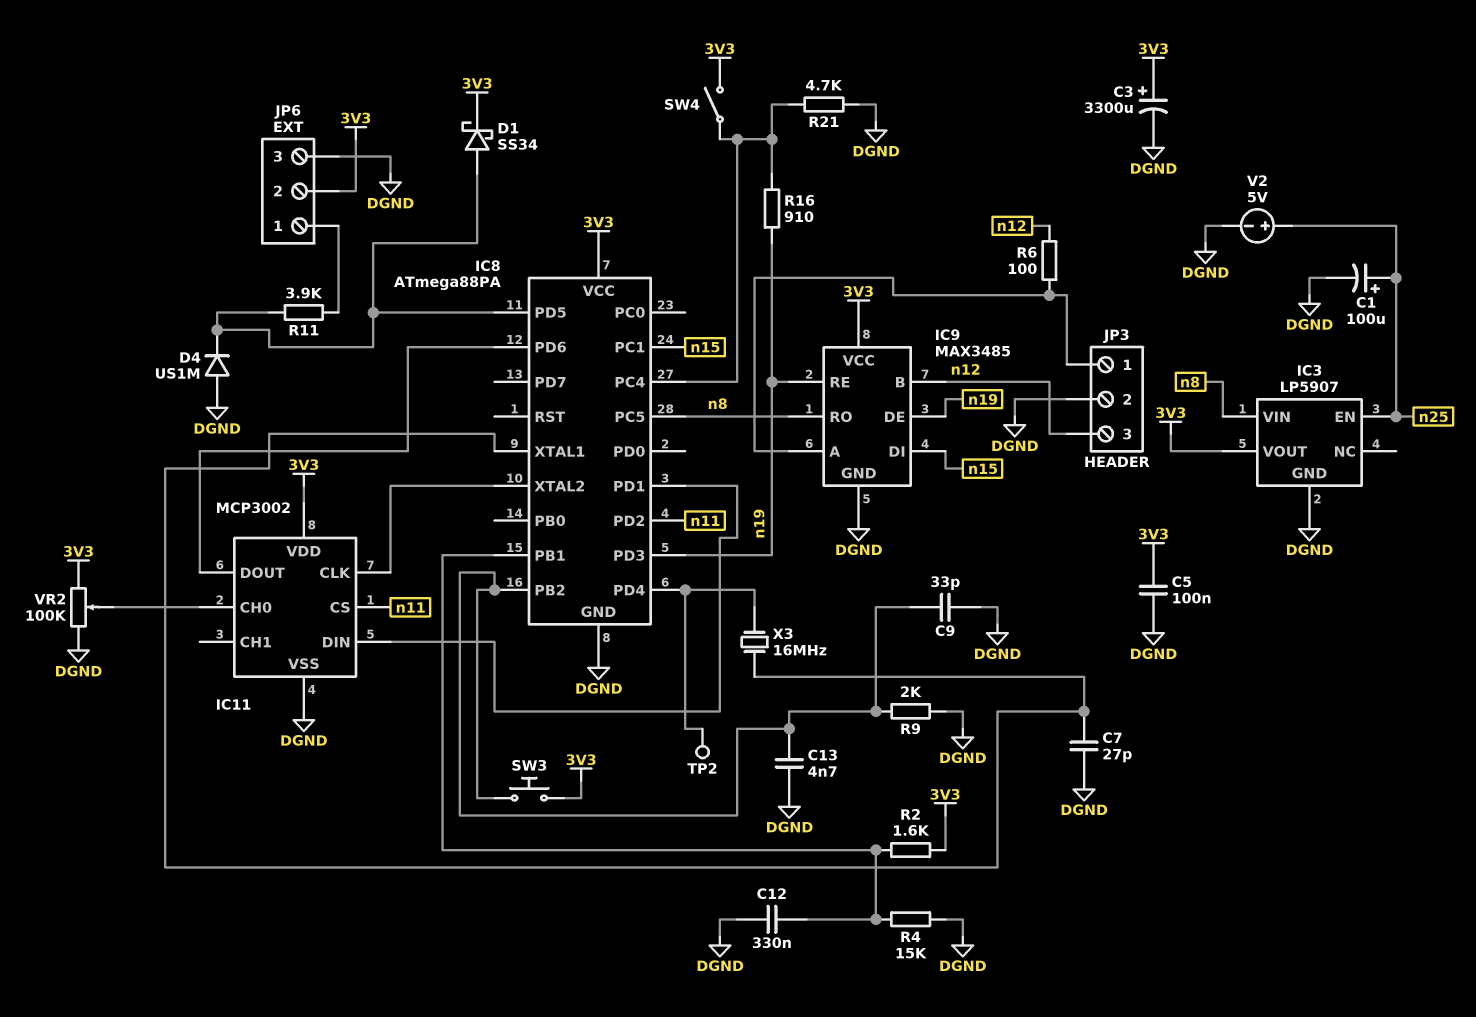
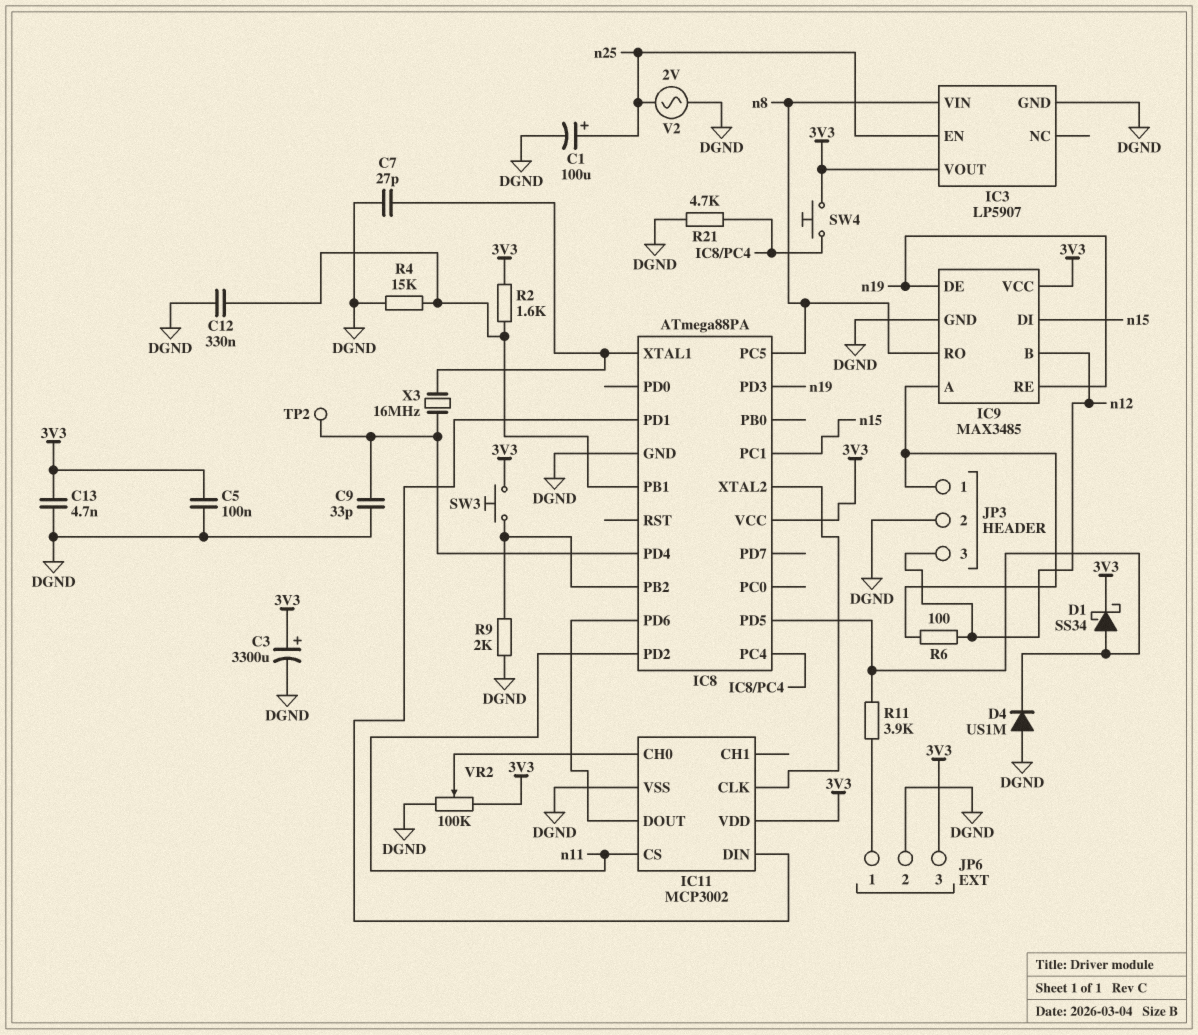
C9: 33pF (DGND, IC8/PB2) -> 33pF (DGND, IC8/PD4)
C13: 4.7nF (DGND, IC8/PB2) -> 4.7nF (3V3, DGND)
JP6 pin 2: 3V3 -> DGND
JP6 pin 3: DGND -> 3V3
R16: 910 (IC8/PC4, n19) -> none
SW4: switch (3V3, IC8/PC4) -> button (3V3, IC8/PC4)
V2: 5V (plus n25, minus DGND) -> AC 2V (DGND, n25)

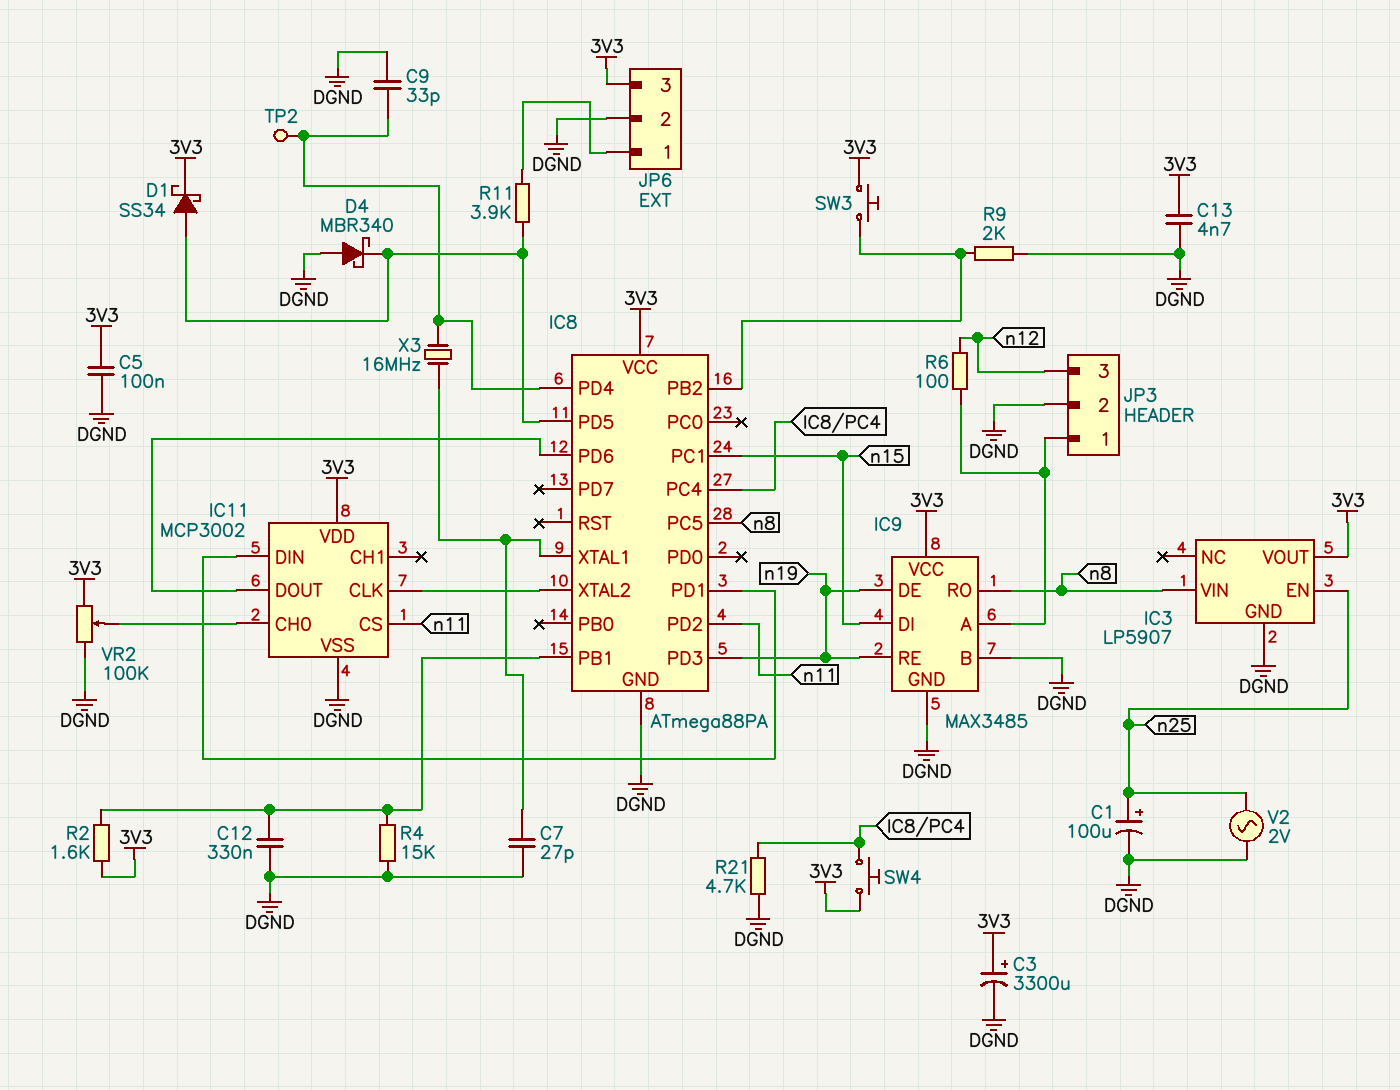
D4: diode US1M (A DGND, K IC8/PD5) -> schottky MBR340 (A DGND, K IC8/PD5)
IC9 pin B: n12 -> DGND

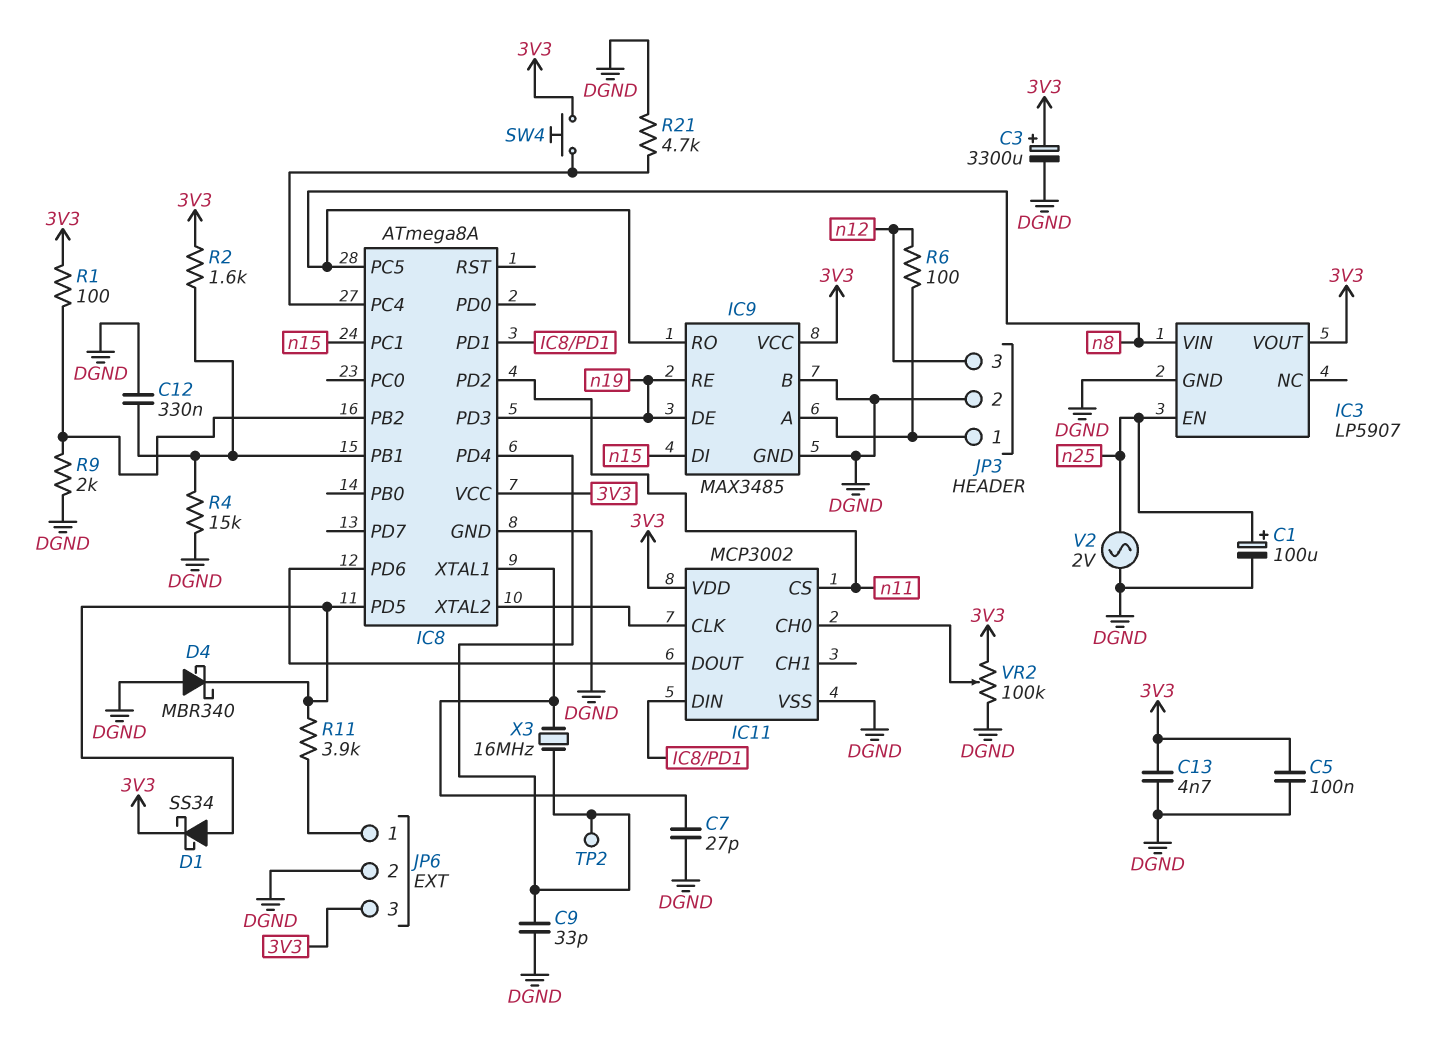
IC8: ATmega88PA -> ATmega8A
R1: none -> 100 (3V3, IC8/PB2)
SW3: button (3V3, IC8/PB2) -> none

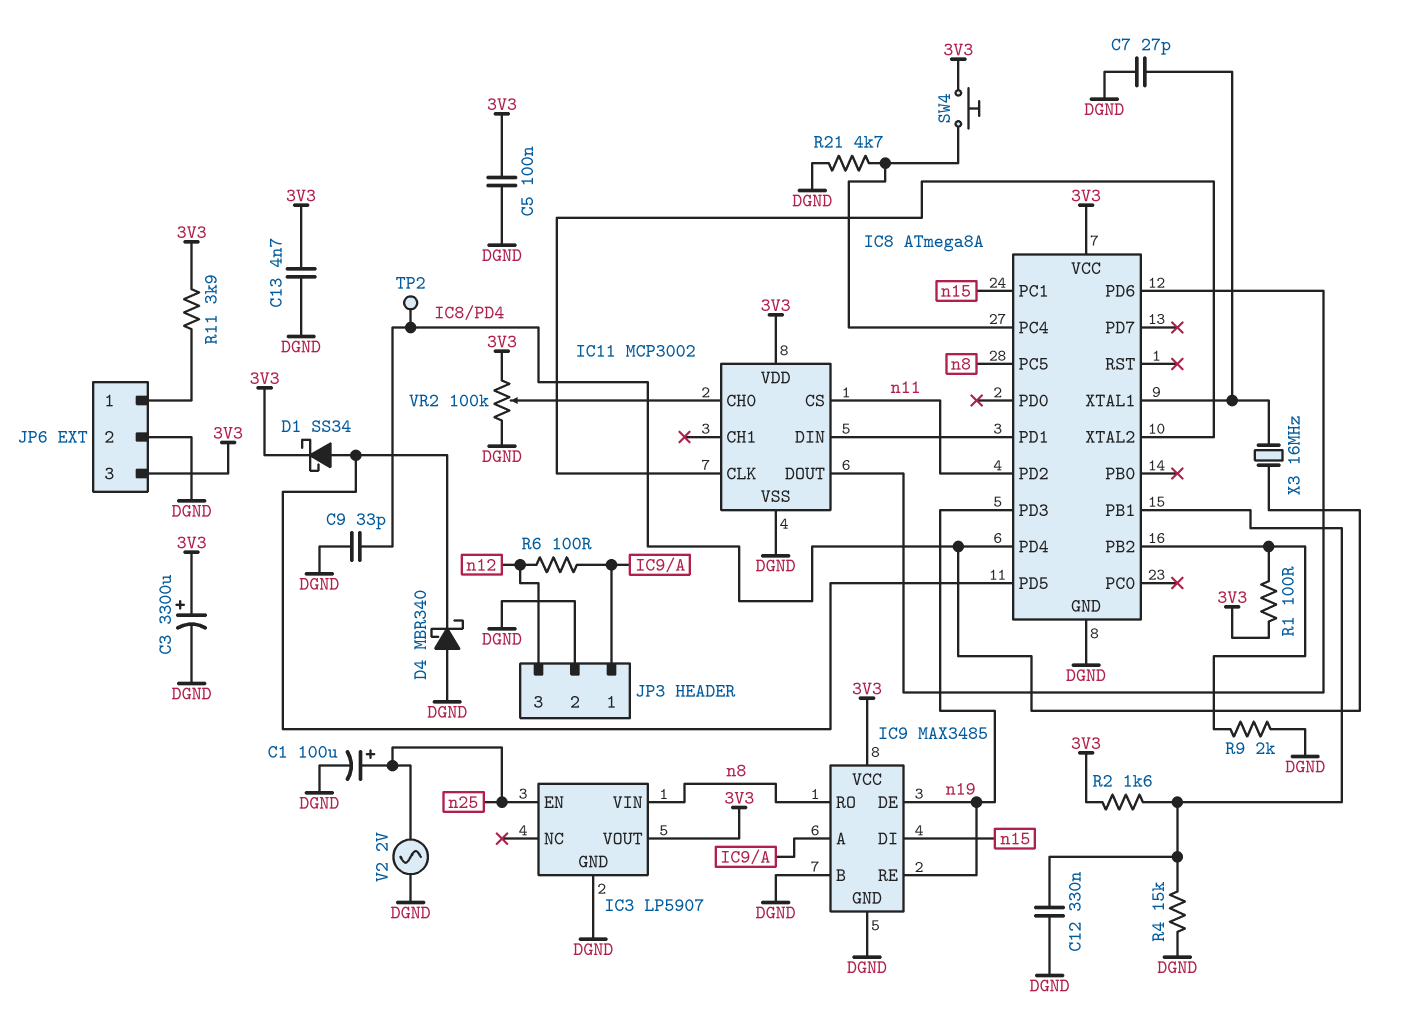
R11: 3.9k (IC8/PD5, JP6/1) -> 3.9k (3V3, JP6/1)

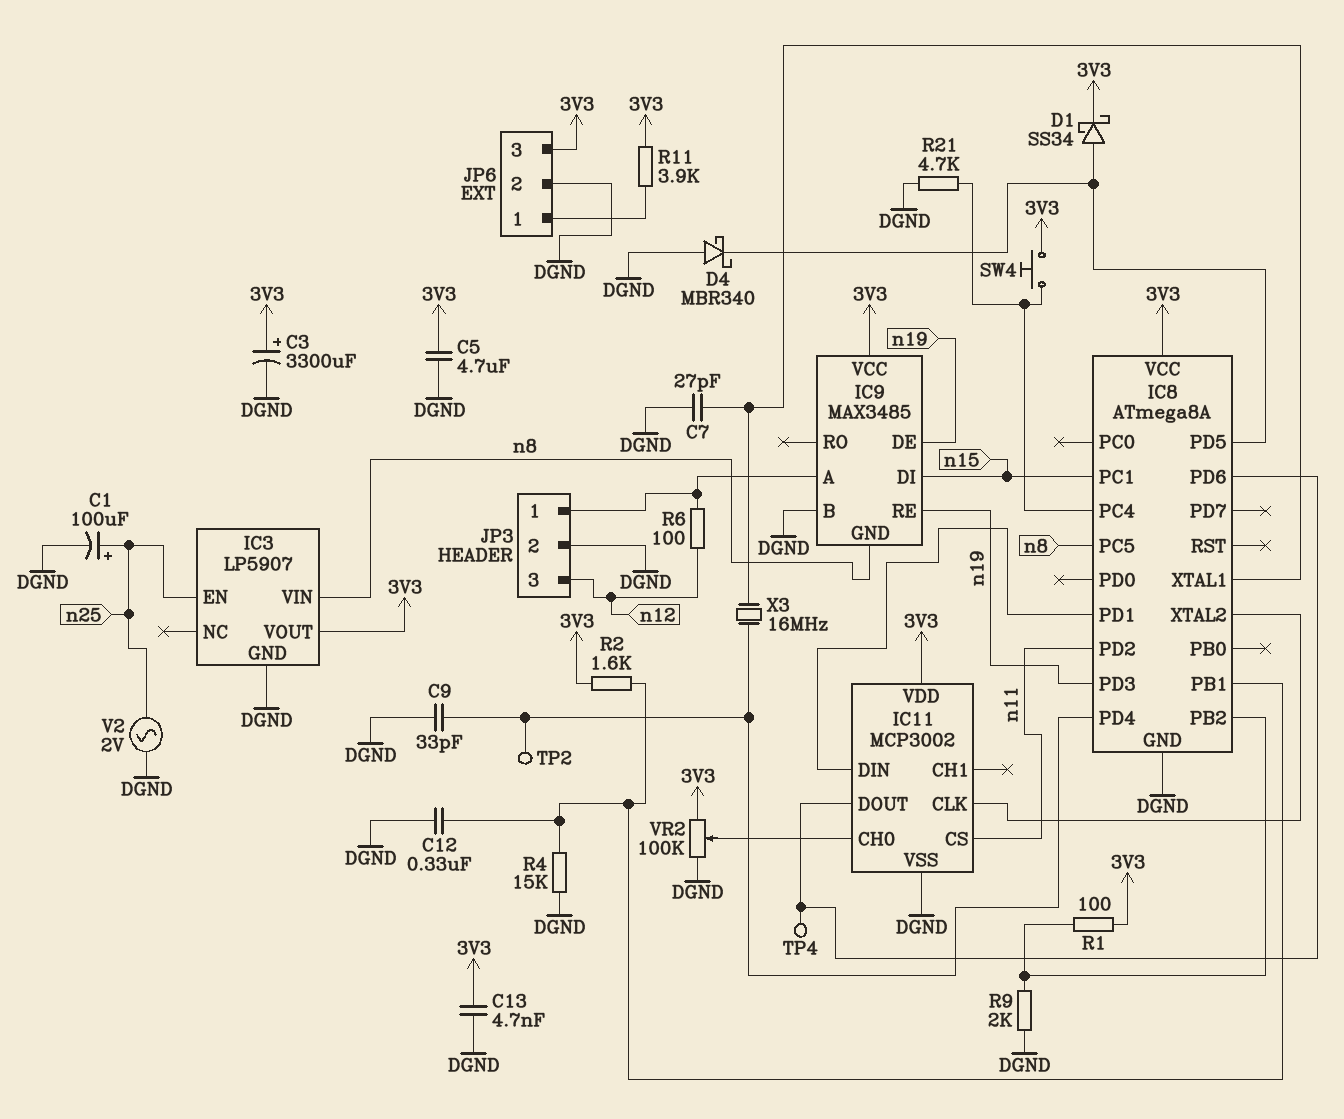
C5: 100nF (3V3, DGND) -> 4.7uF (3V3, DGND)
IC9 pin GND: DGND -> n8
IC9 pin RO: n8 -> none
TP4: none -> test point (IC8/PD6)

